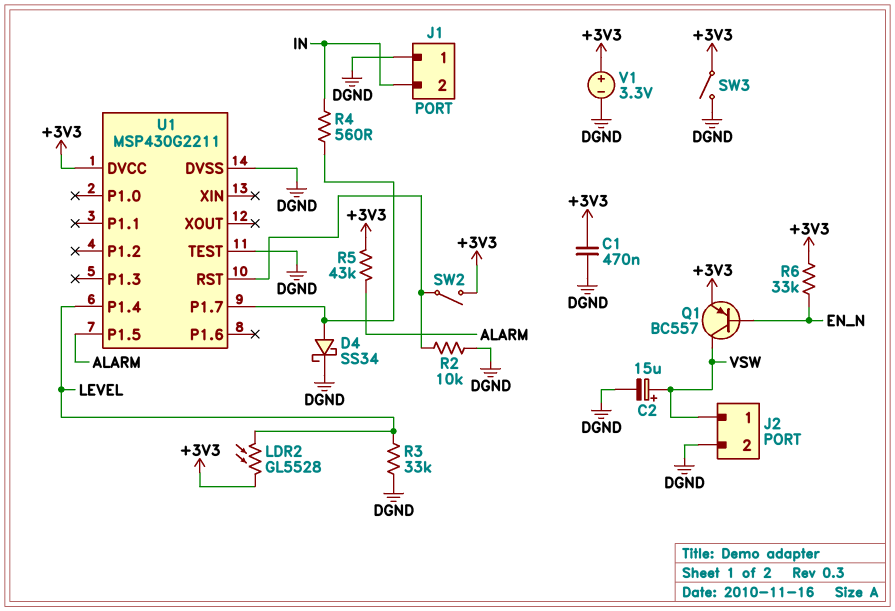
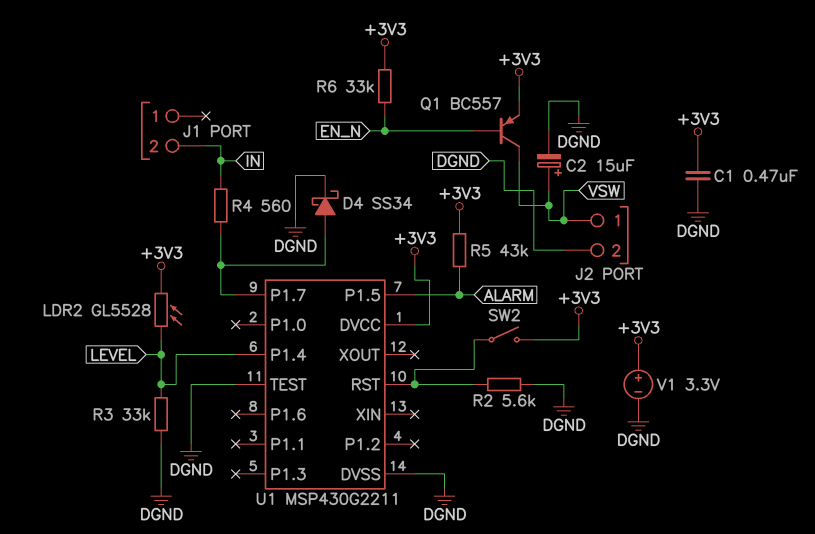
J1 pin 1: DGND -> none
R2: 10k (DGND, U1/RST) -> 5.6k (DGND, U1/RST)
SW3: switch (+3V3, DGND) -> none

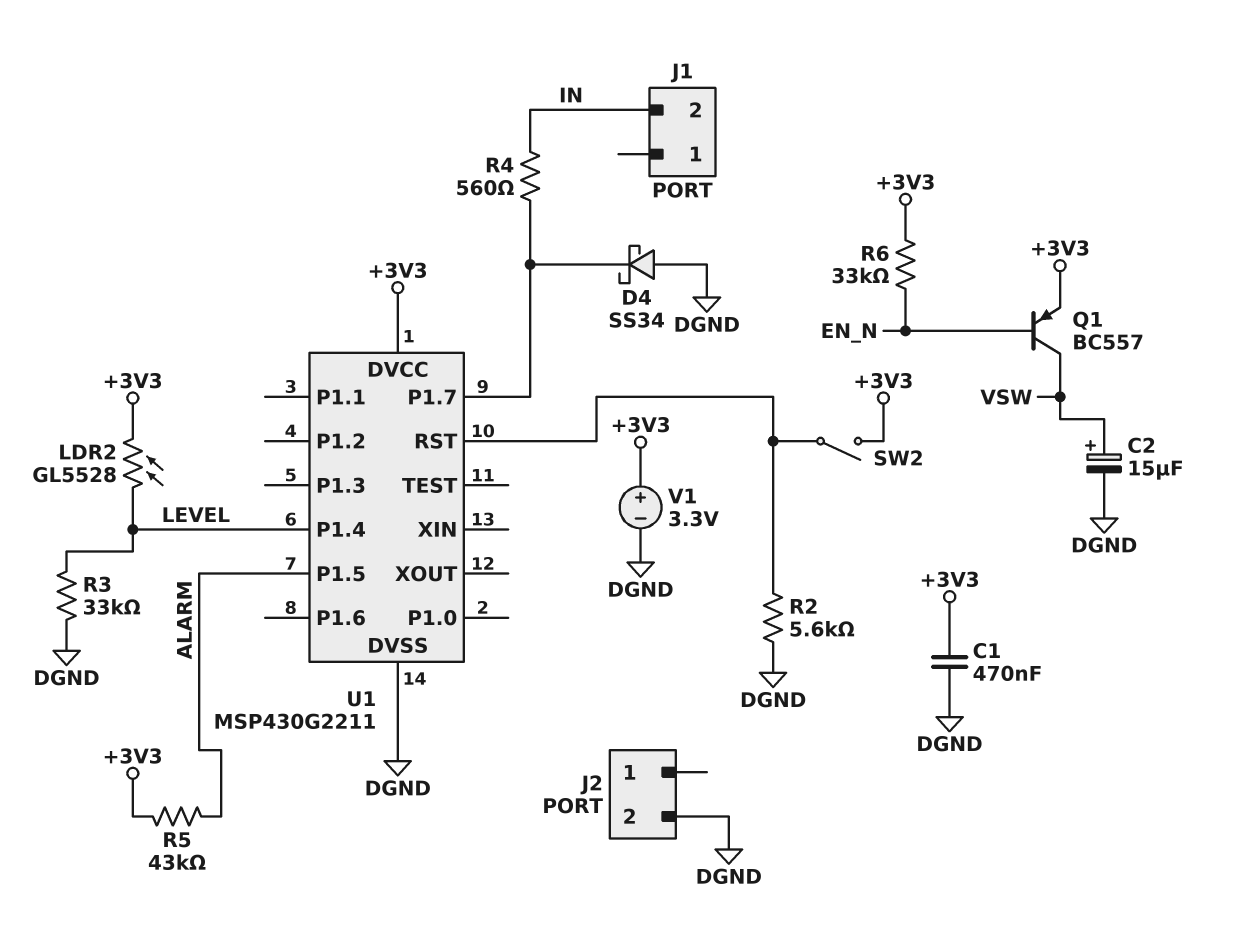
D4: schottky SS34 (A U1/P1.7, K DGND) -> schottky SS34 (A DGND, K U1/P1.7)
J2 pin 1: VSW -> none
U1 pin TEST: DGND -> none

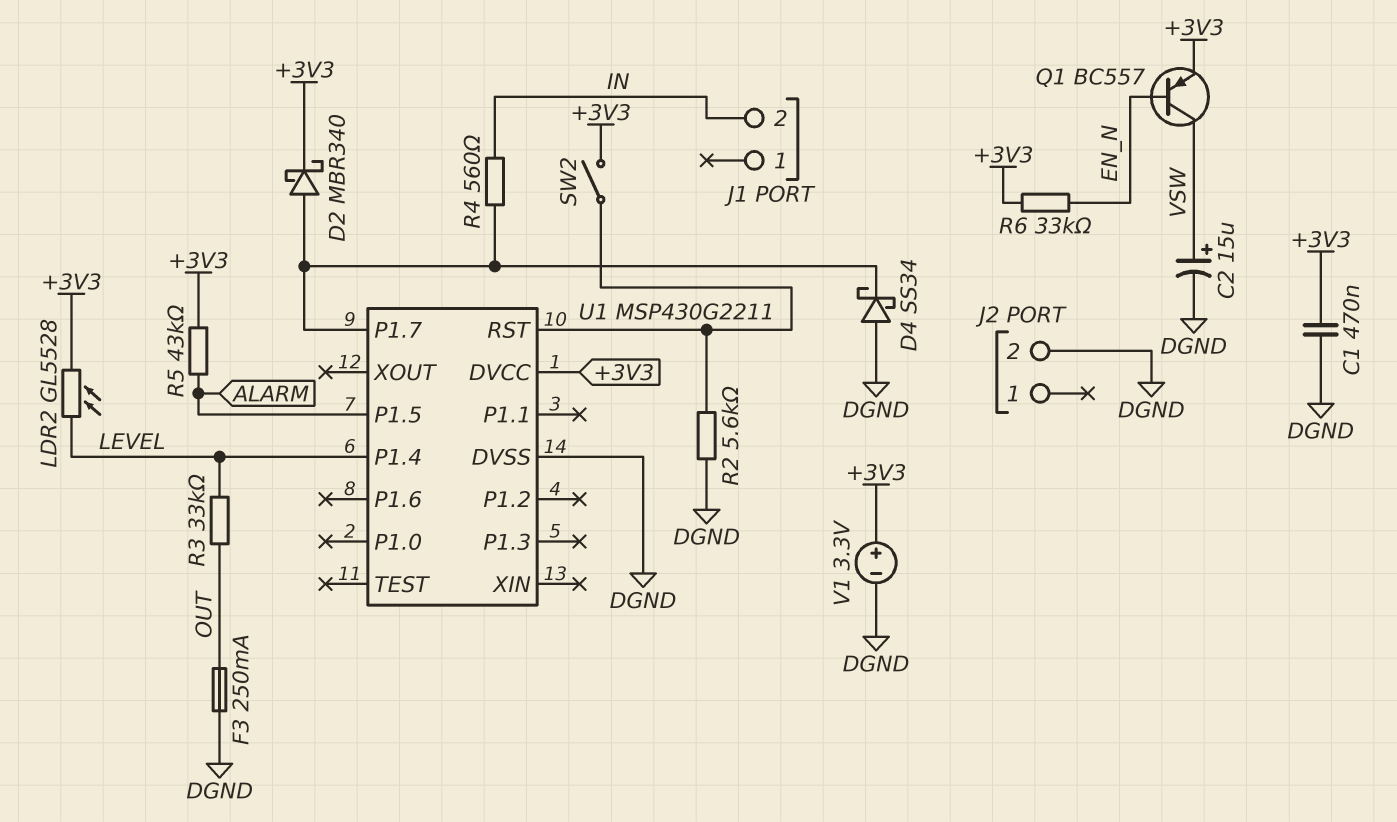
D2: none -> schottky MBR340 (A U1/P1.7, K +3V3)
F3: none -> 250mA (DGND, OUT)
R3: 33k (DGND, LEVEL) -> 33k (LEVEL, OUT)

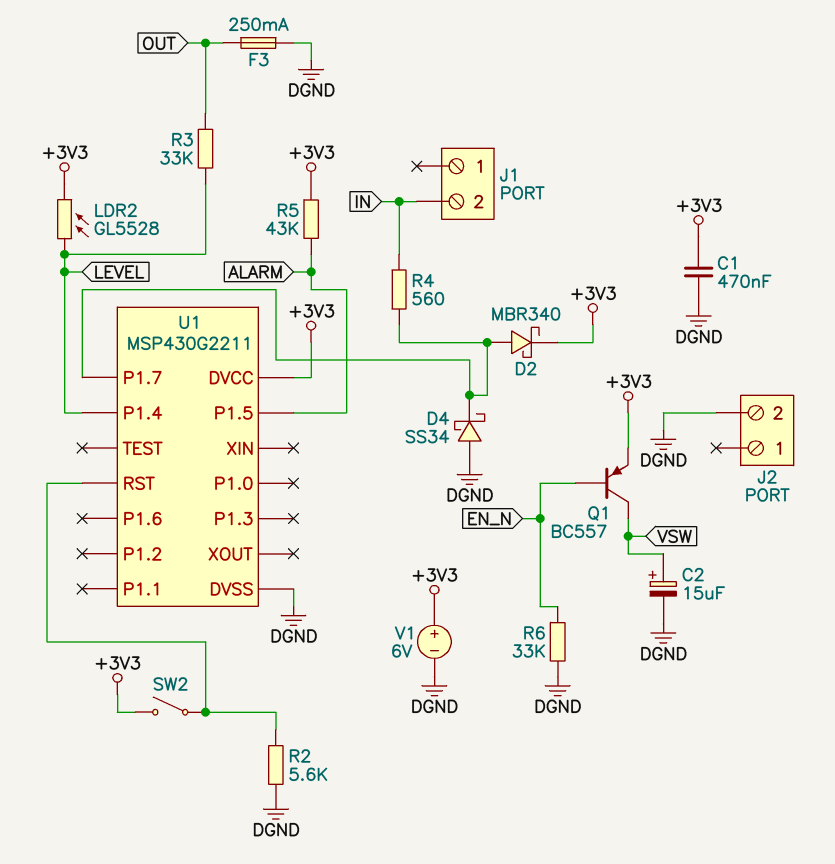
R6: 33k (+3V3, EN_N) -> 33k (DGND, EN_N)
V1: 3.3V (plus +3V3, minus DGND) -> 6V (plus +3V3, minus DGND)

